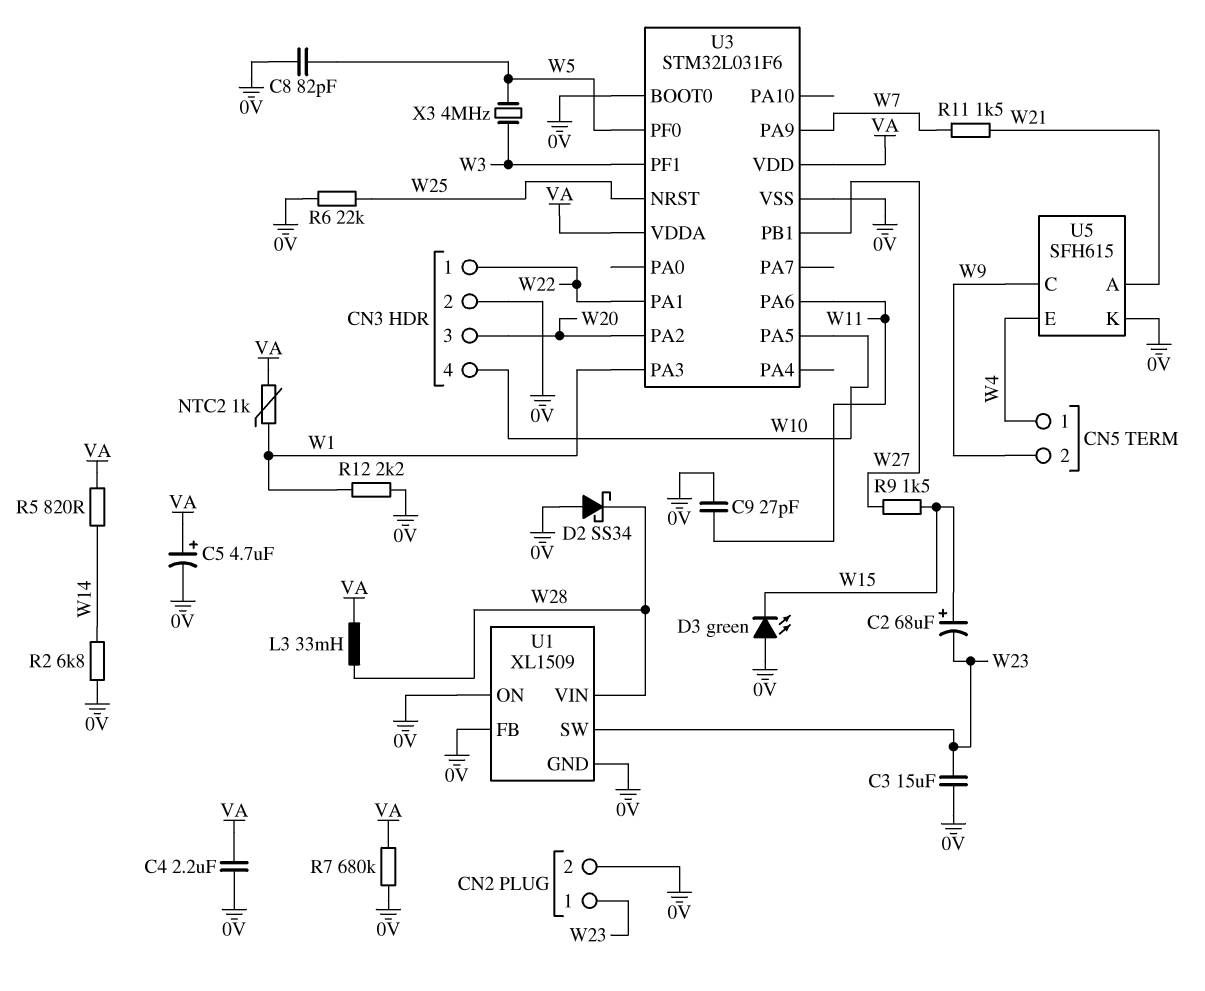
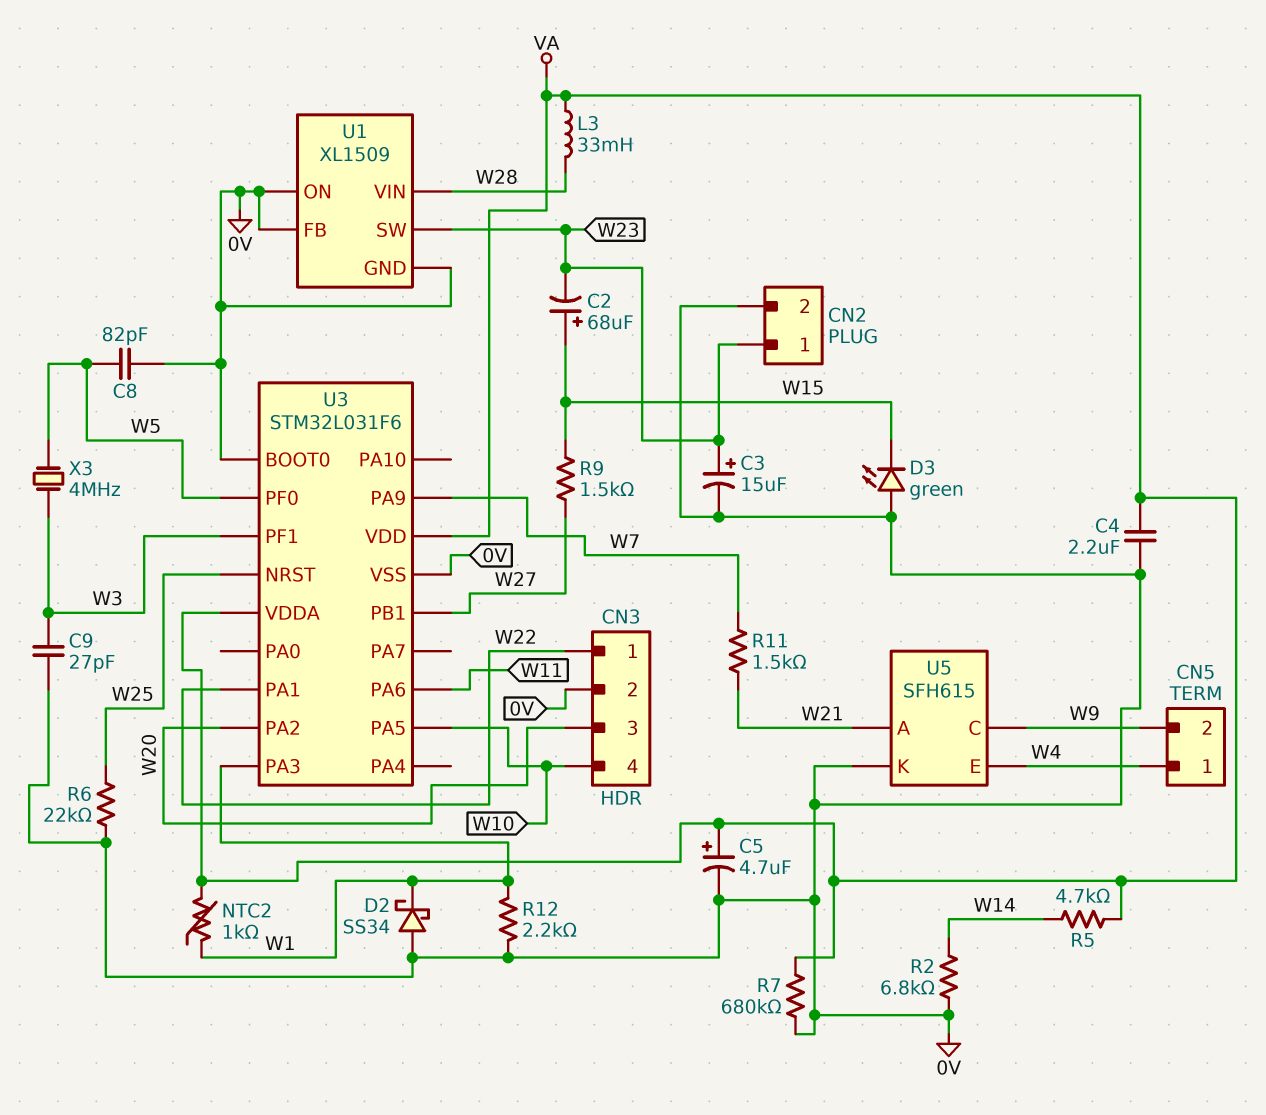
C3: 15uF (0V, W23) -> 15uF (plus W23, minus 0V)
C9: 27pF (0V, W11) -> 27pF (0V, W3)
D2: schottky SS34 (A 0V, K W28) -> schottky SS34 (A 0V, K W1)
R5: 820 (VA, W14) -> 4.7k (VA, W14)

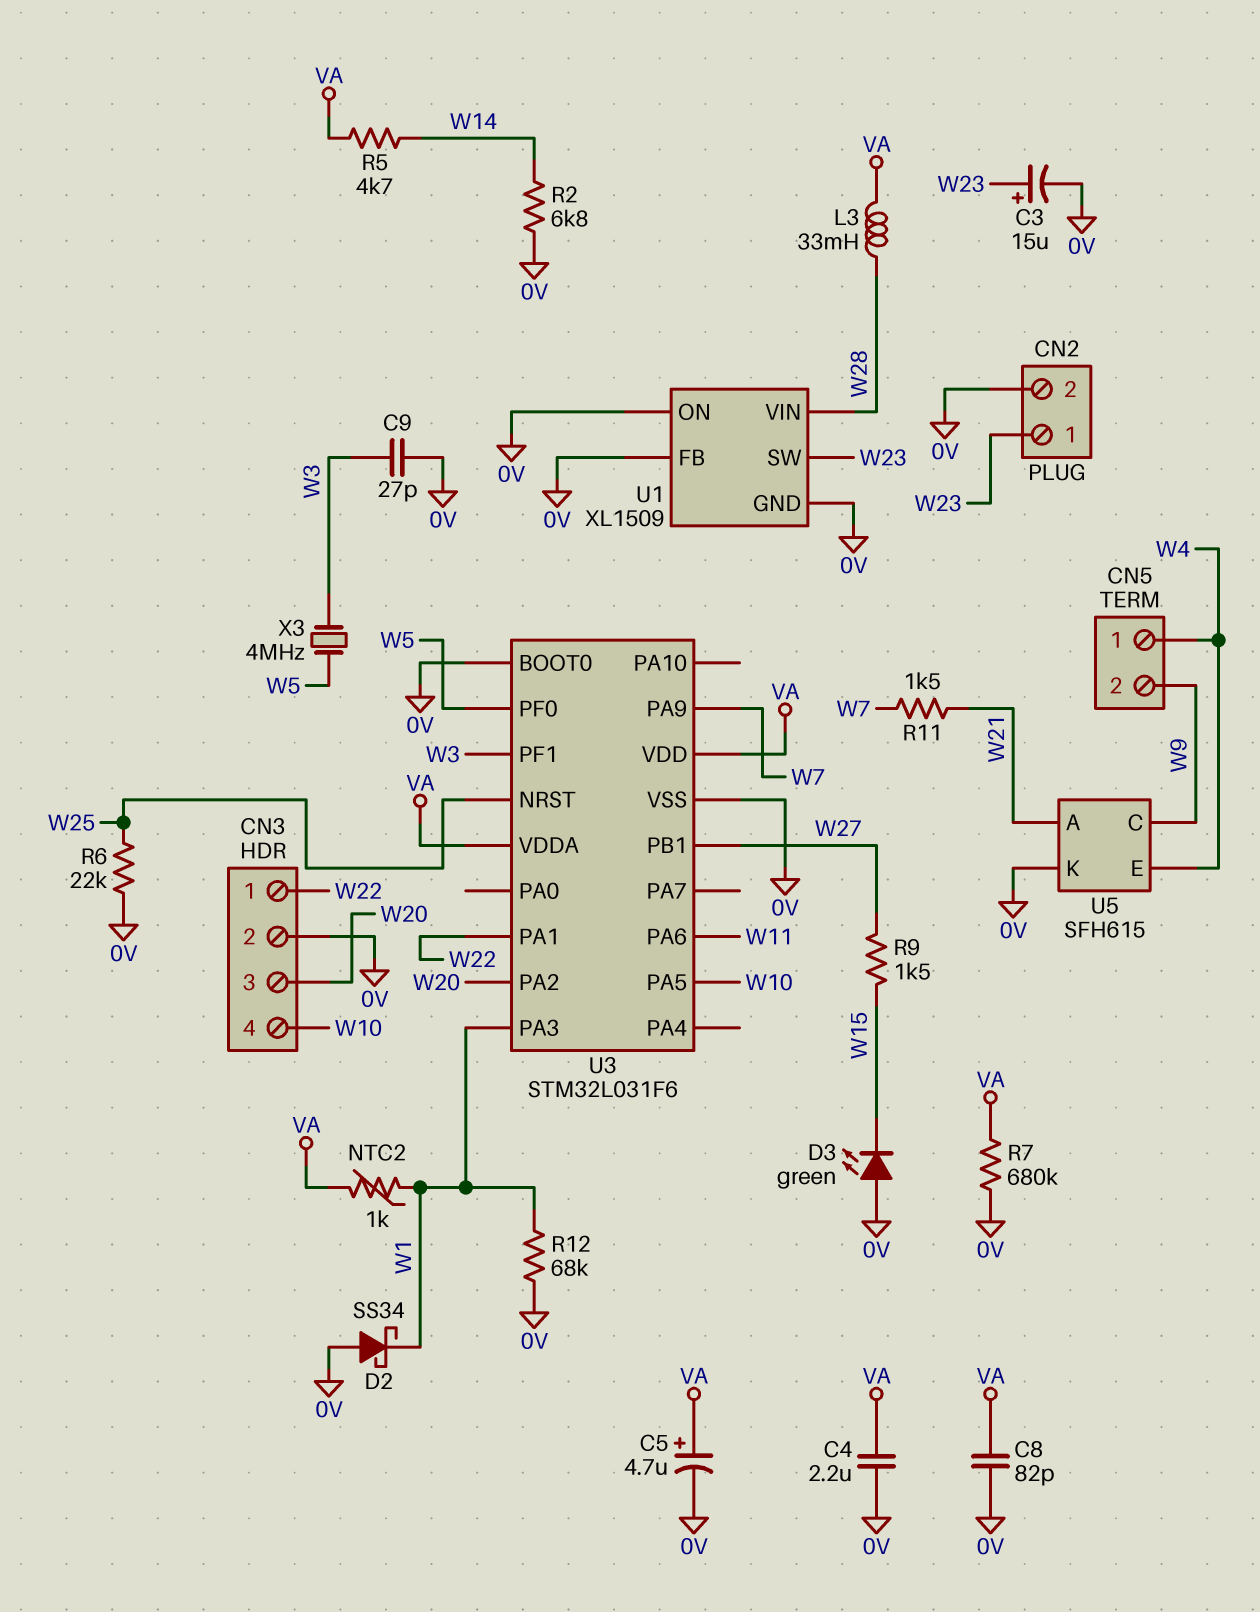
C2: 68uF (plus W15, minus W23) -> none
C8: 82pF (0V, W5) -> 82pF (0V, VA)
R12: 2.2k (0V, W1) -> 68k (0V, W1)

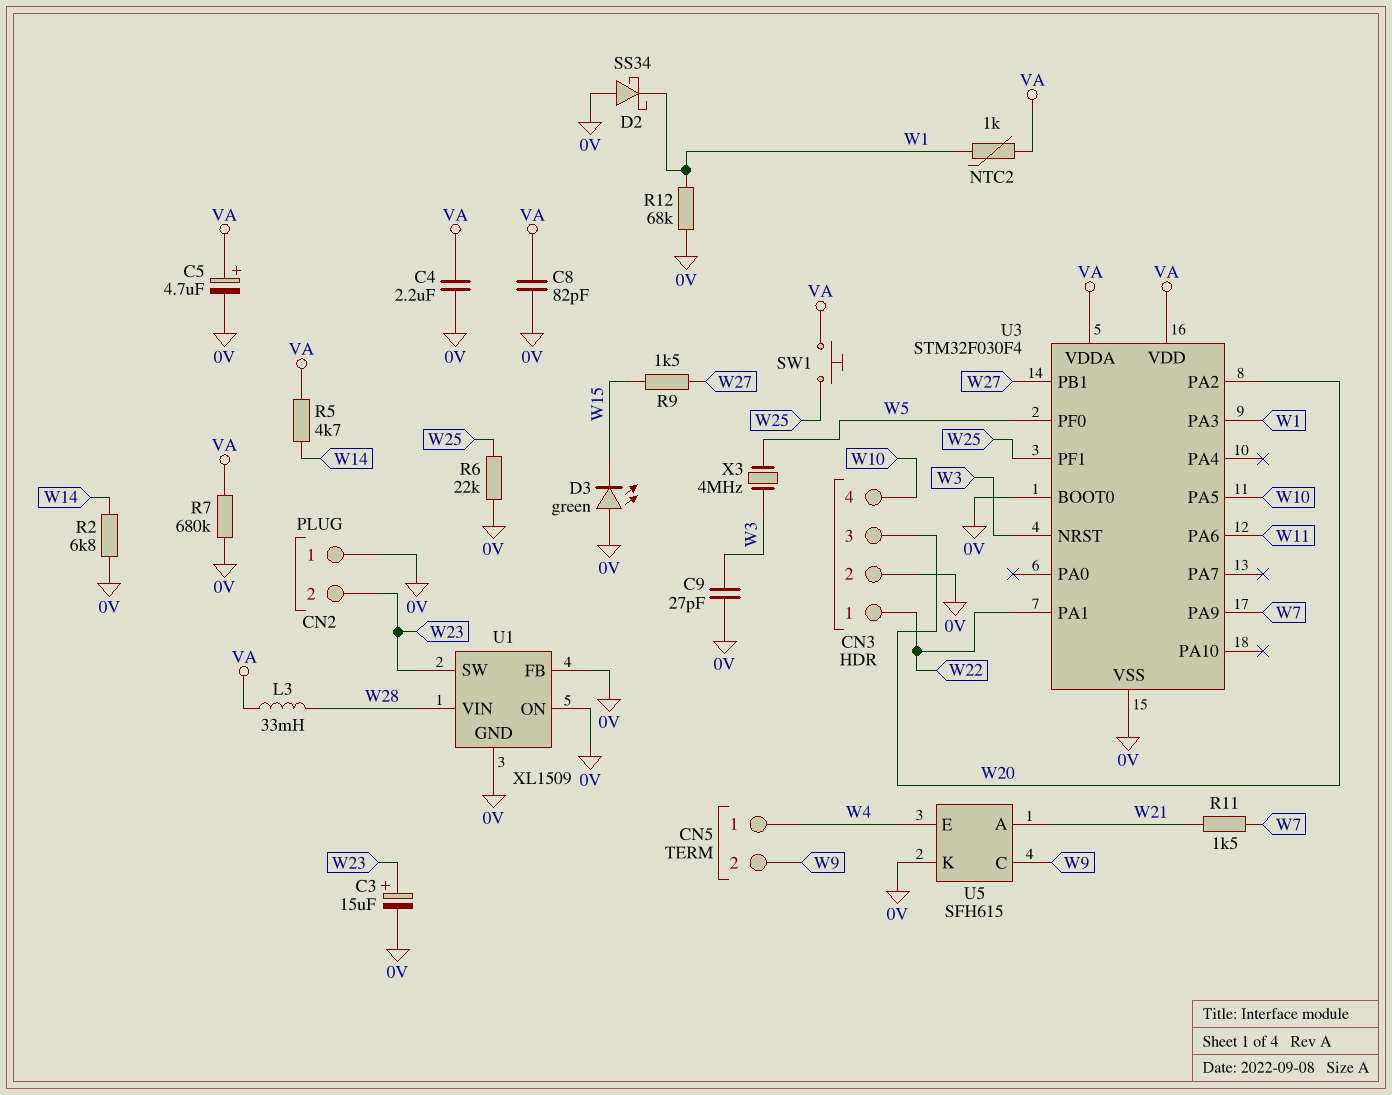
CN2 pin 1: W23 -> 0V
CN2 pin 2: 0V -> W23
SW1: none -> button (VA, W25)
U3: STM32L031F6 -> STM32F030F4
U3 pin NRST: W25 -> W3
U3 pin PF1: W3 -> W25

